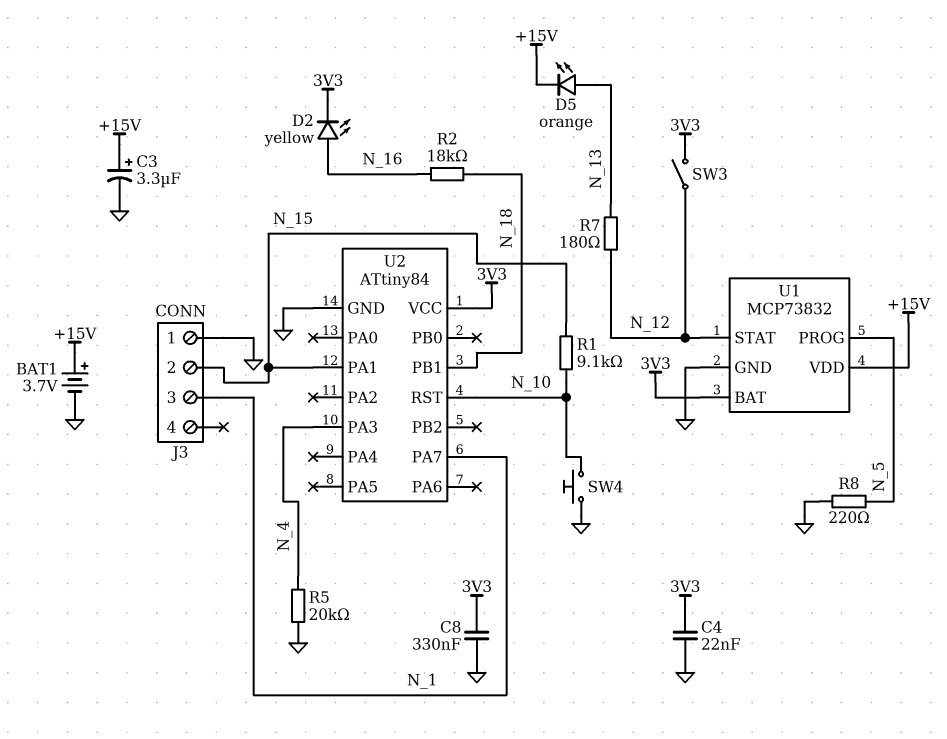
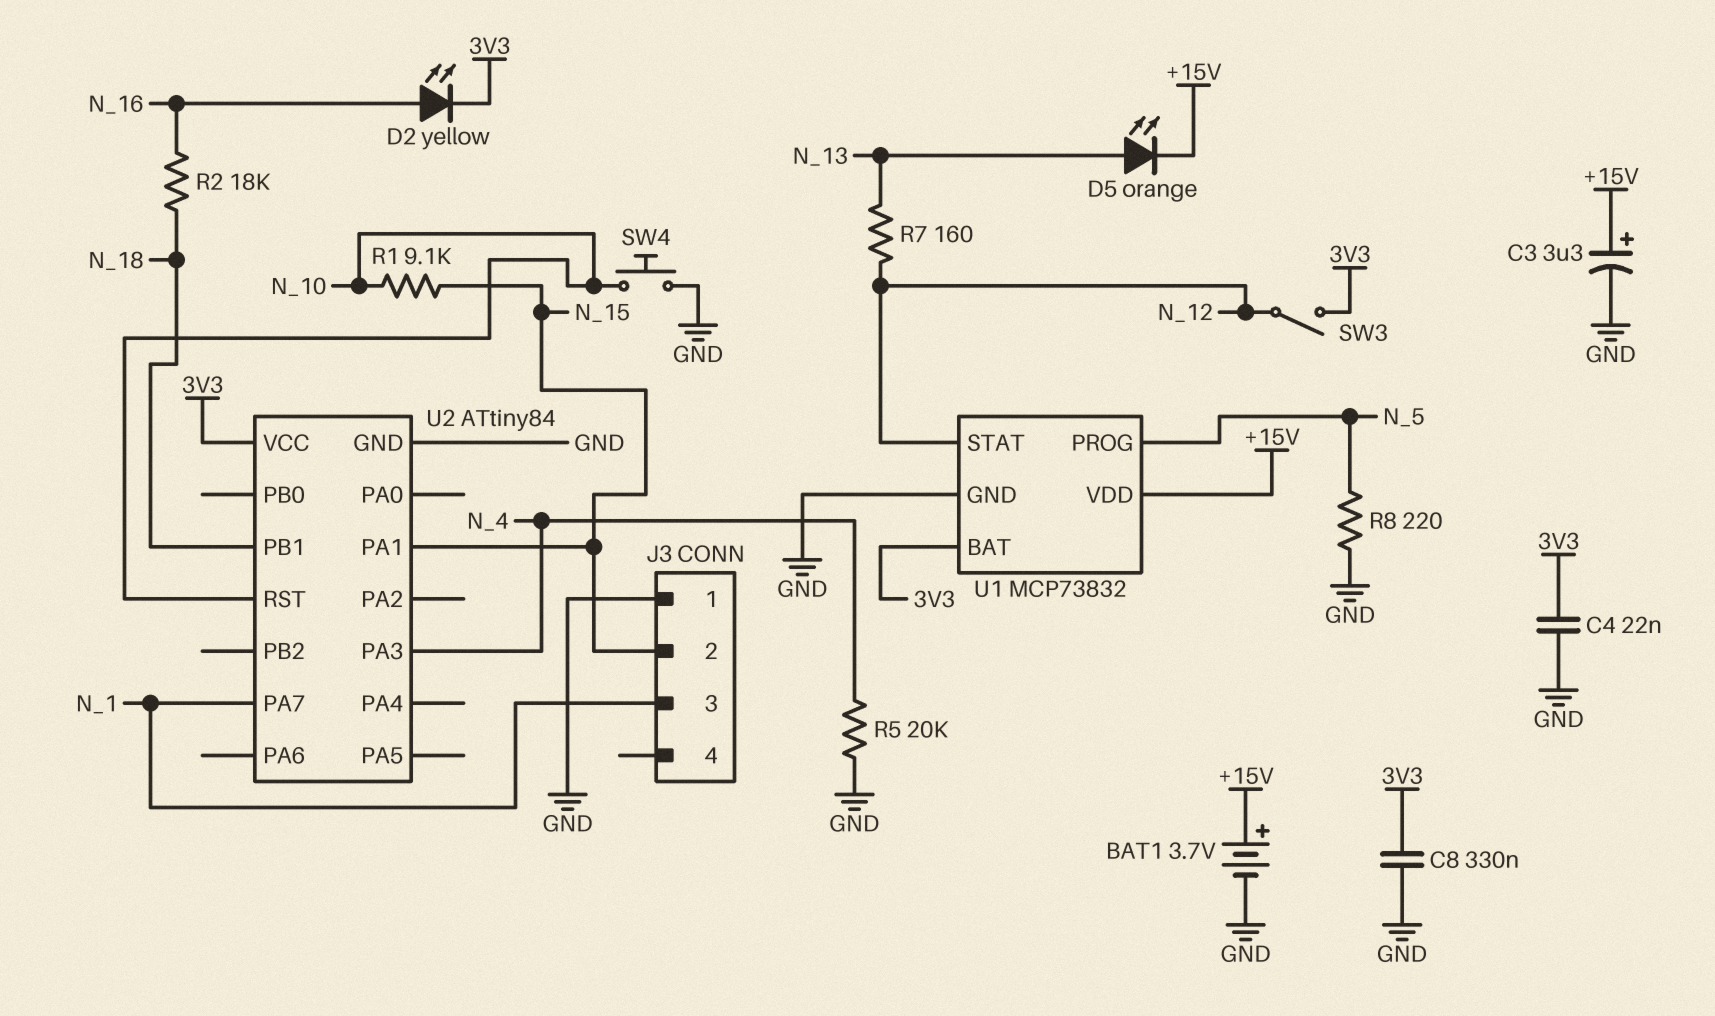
R7: 180 (N_12, N_13) -> 160 (N_12, N_13)

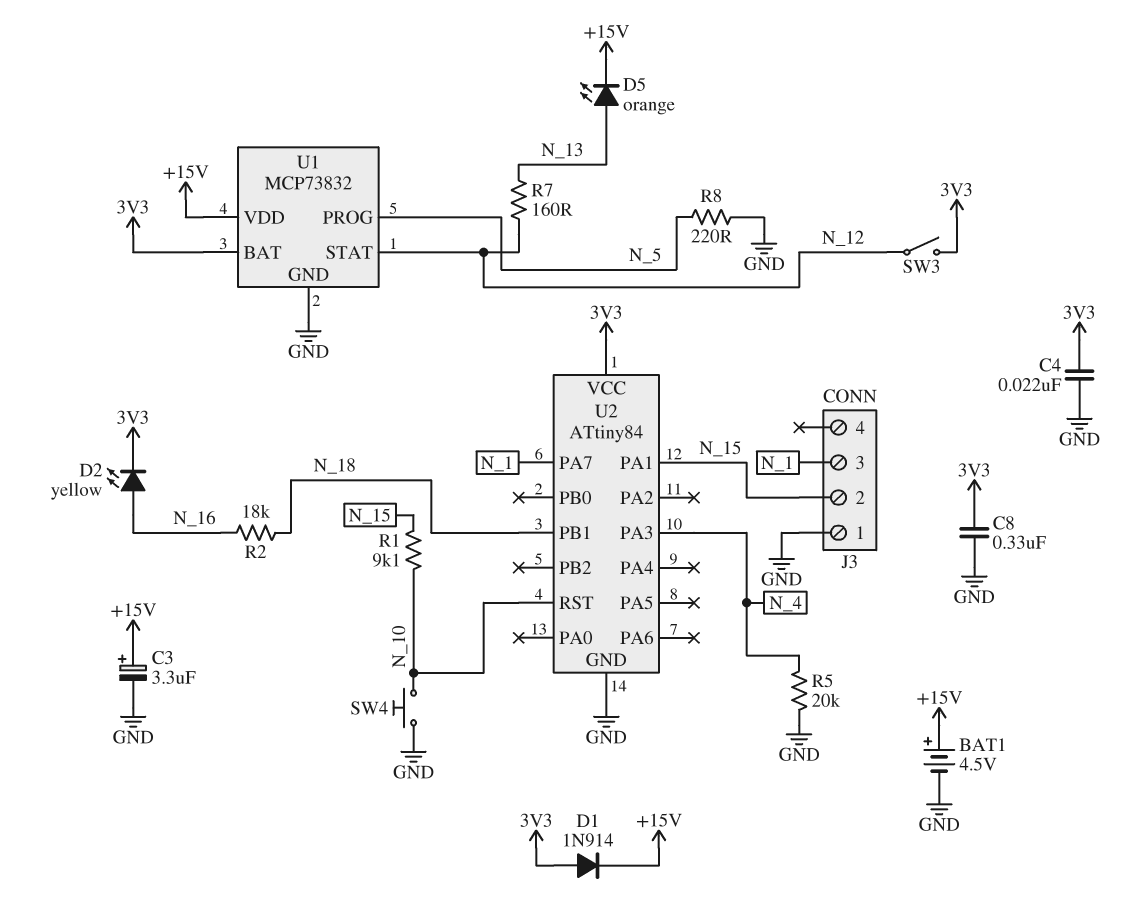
BAT1: 3.7V (plus +15V, minus GND) -> 4.5V (plus +15V, minus GND)
D1: none -> diode 1N914 (A 3V3, K +15V)

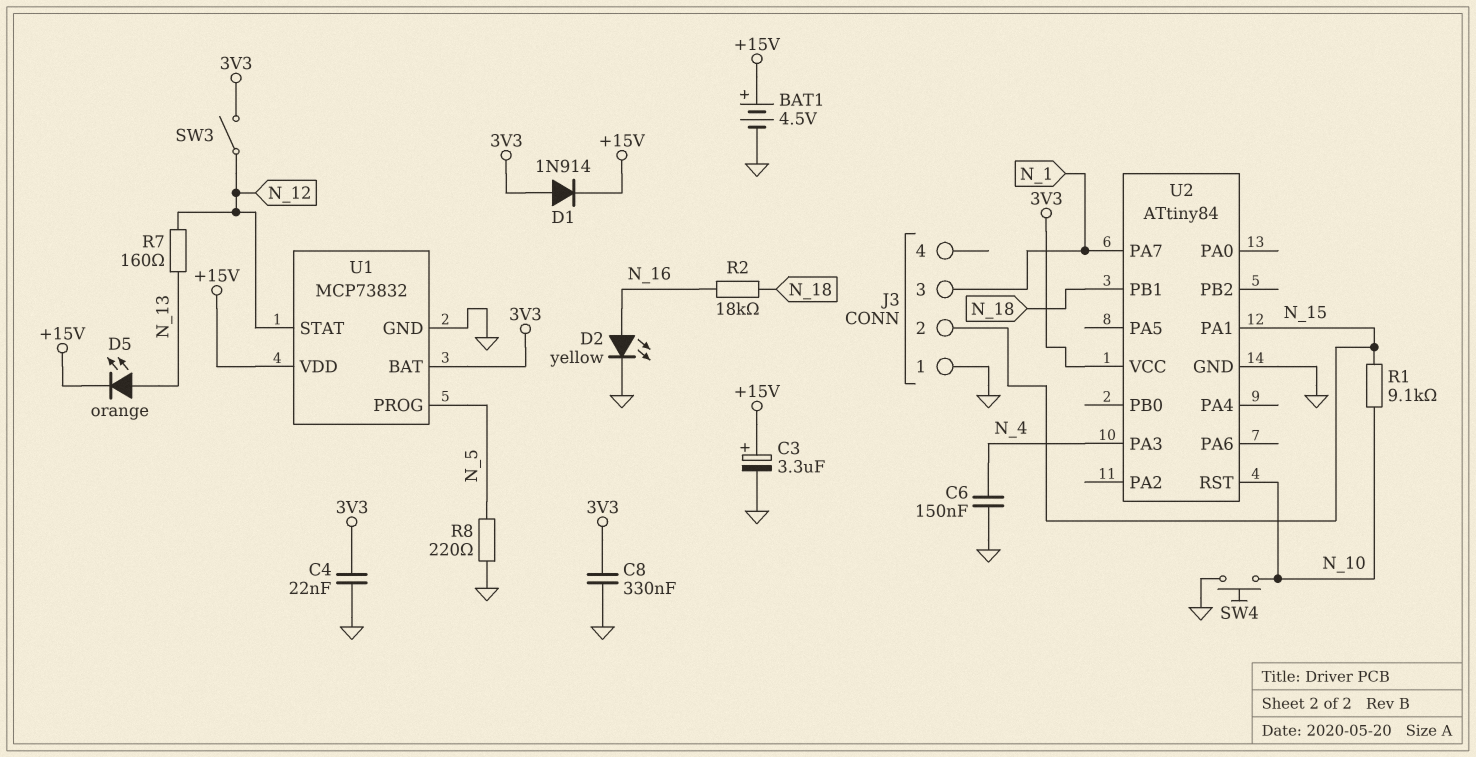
C6: none -> 150nF (GND, N_4)
D2: LED yellow (A N_16, K 3V3) -> LED yellow (A N_16, K GND)
R5: 20k (GND, N_4) -> none

